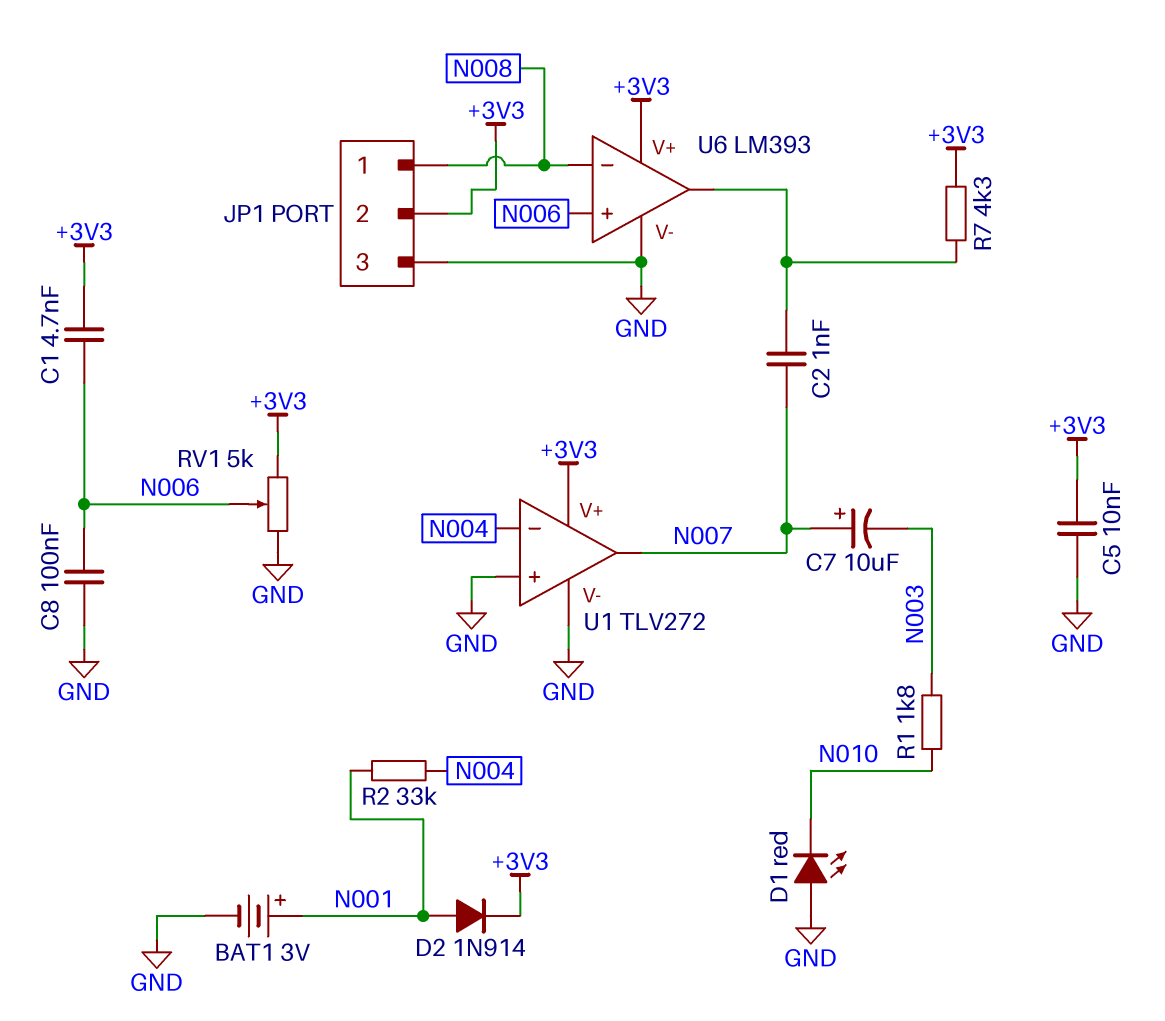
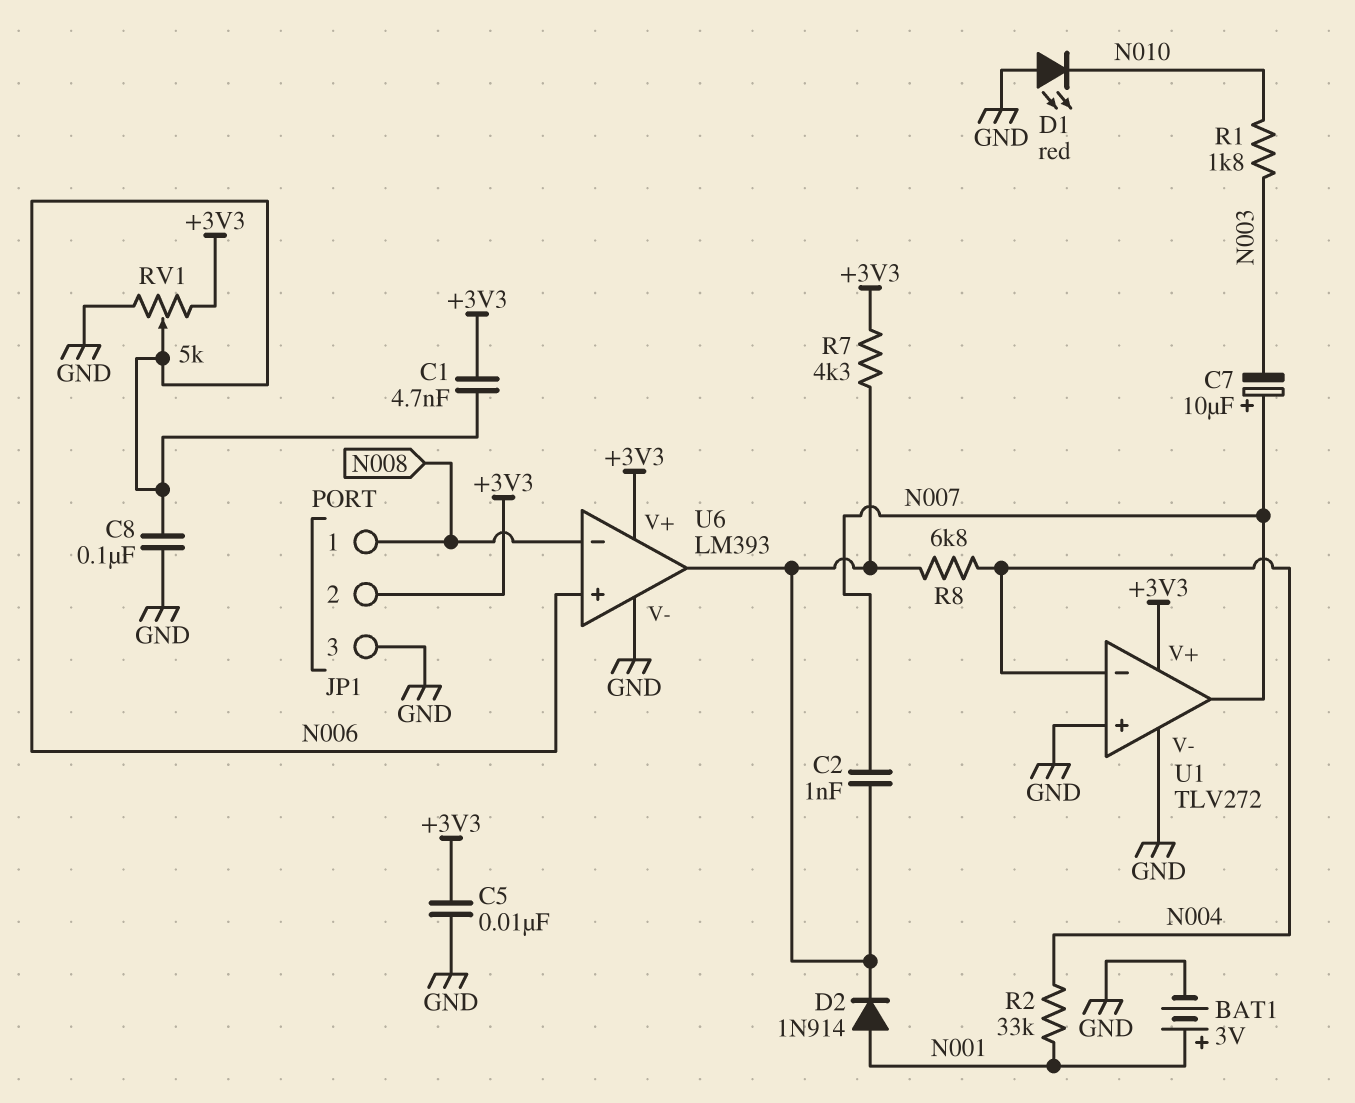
D2: diode 1N914 (A N001, K +3V3) -> diode 1N914 (A N001, K U6/out)
R8: none -> 6.8k (N004, U6/out)

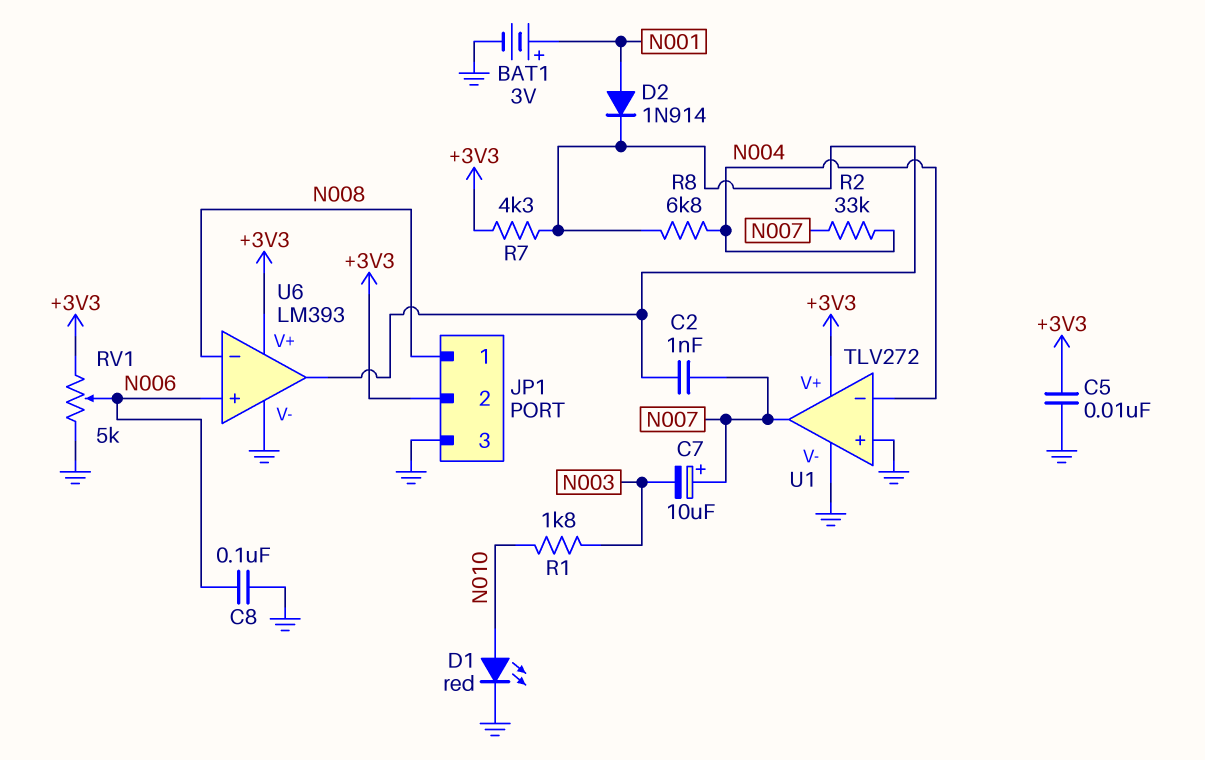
C1: 4.7nF (+3V3, N006) -> none
D1: LED red (A GND, K N010) -> LED red (A N010, K GND)
R2: 33k (N001, N004) -> 33k (N004, N007)

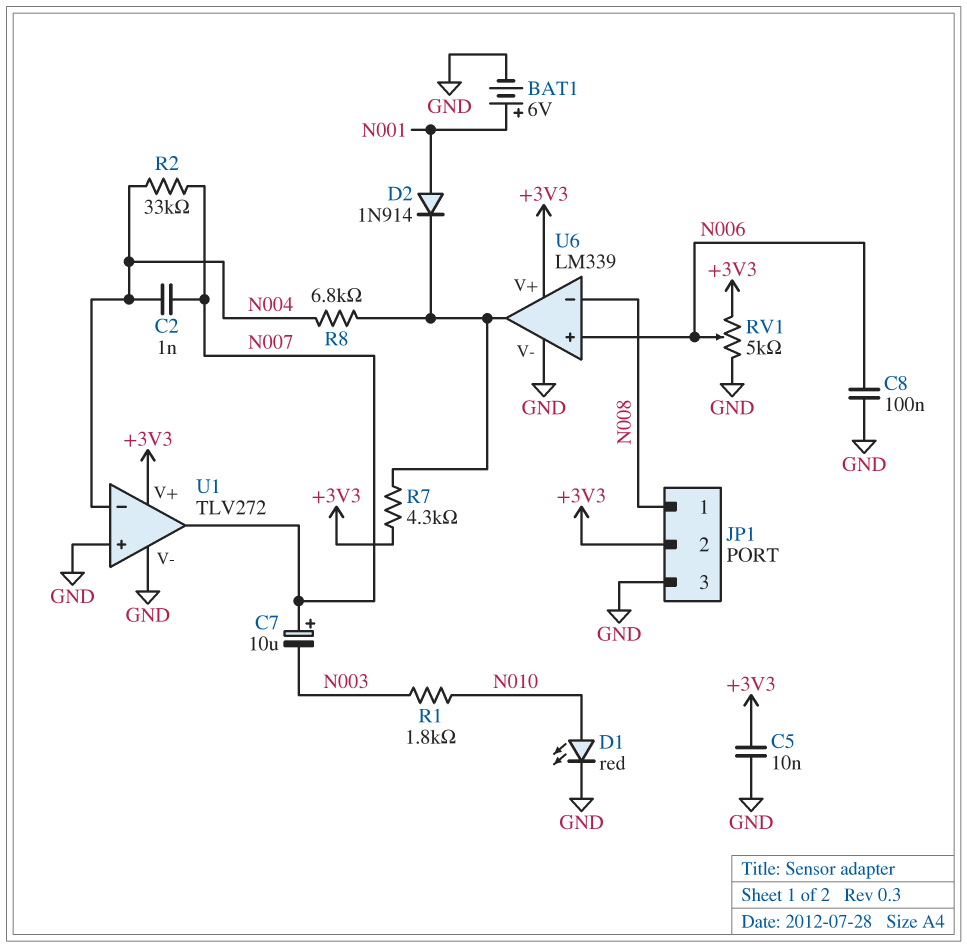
BAT1: 3V (plus N001, minus GND) -> 6V (plus N001, minus GND)
C2: 1nF (N007, U6/out) -> 1nF (N004, N007)
U6: LM393 -> LM339

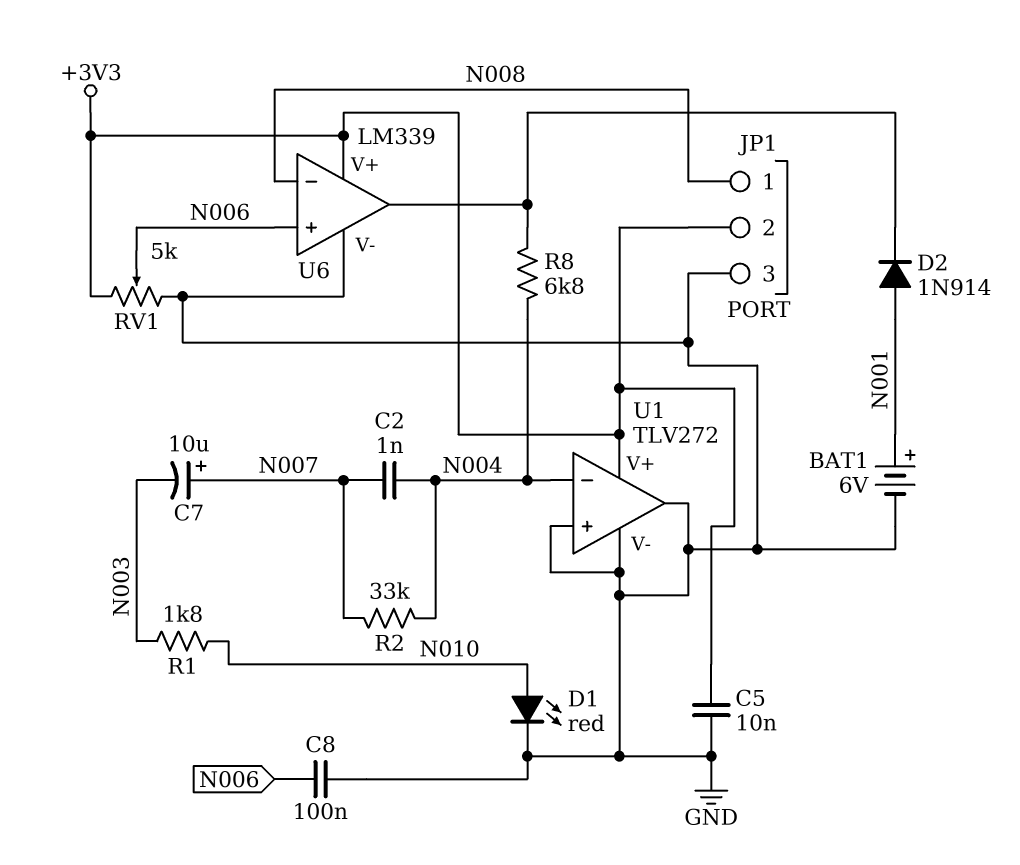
R7: 4.3k (+3V3, U6/out) -> none
U1 pin out: N007 -> GND

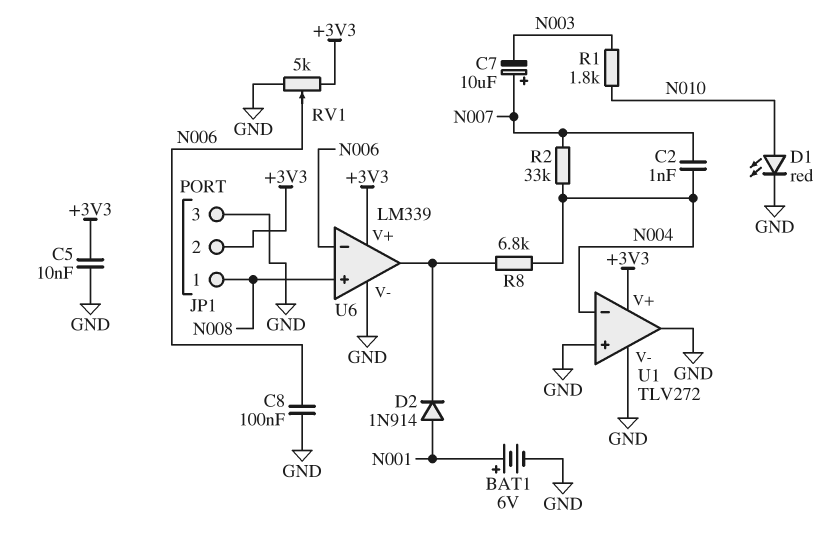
U6 pin in+: N006 -> N008
U6 pin in-: N008 -> N006

